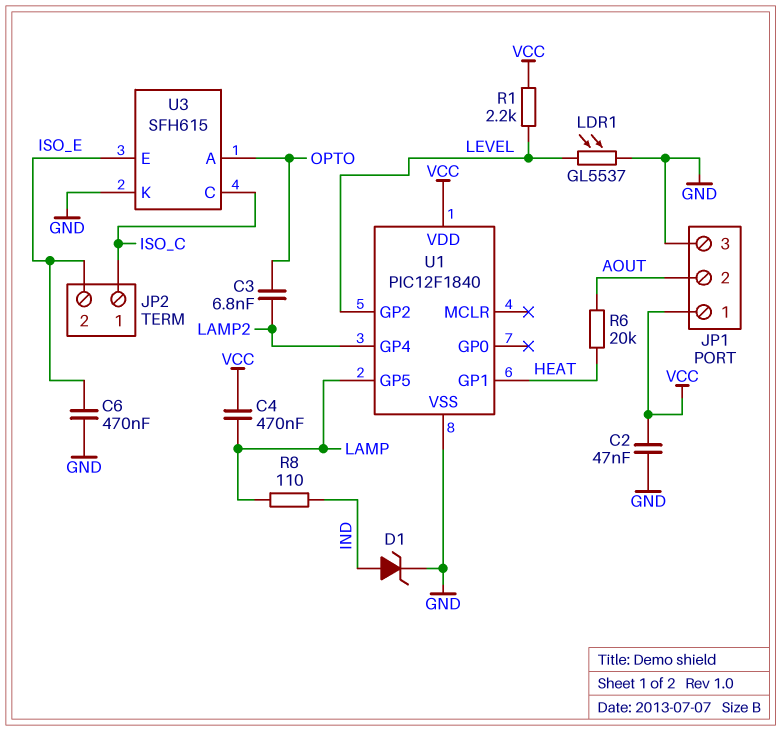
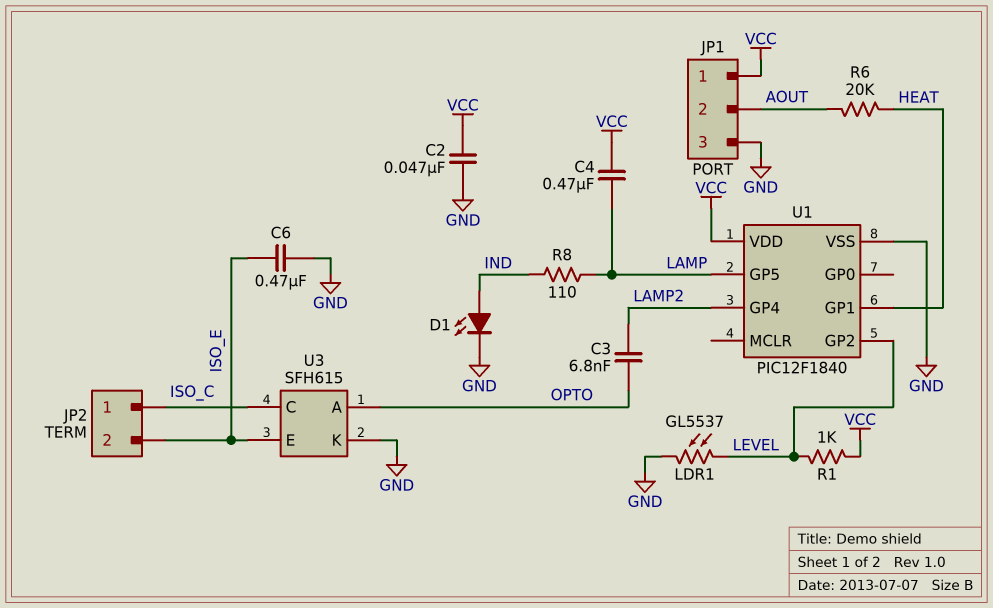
D1: zener (A IND, K GND) -> LED (A IND, K GND)
R1: 2.2k (LEVEL, VCC) -> 1k (LEVEL, VCC)

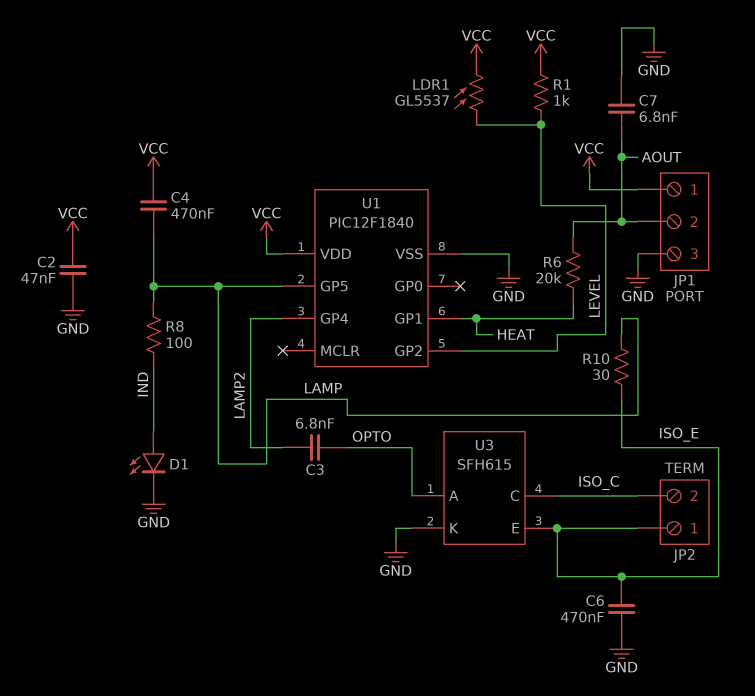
C7: none -> 6.8nF (AOUT, GND)
JP2 pin 1: ISO_C -> ISO_E
JP2 pin 2: ISO_E -> ISO_C
LDR1: GL5537 (GND, LEVEL) -> GL5537 (LEVEL, VCC)
R8: 110 (IND, LAMP) -> 100 (IND, LAMP)
R10: none -> 30 (ISO_E, LAMP)

